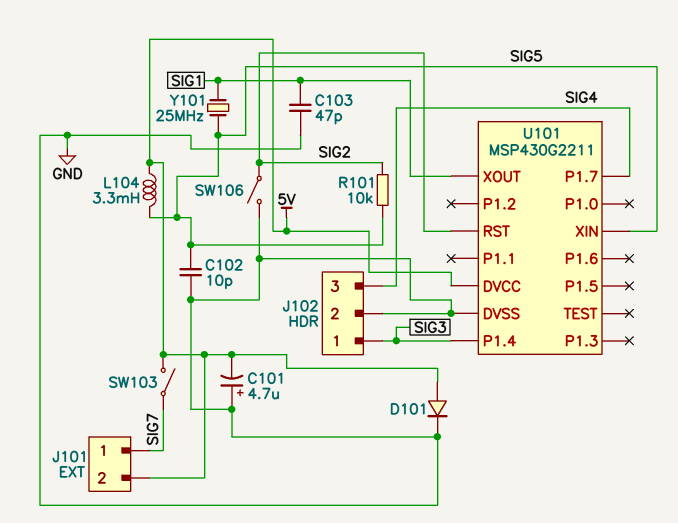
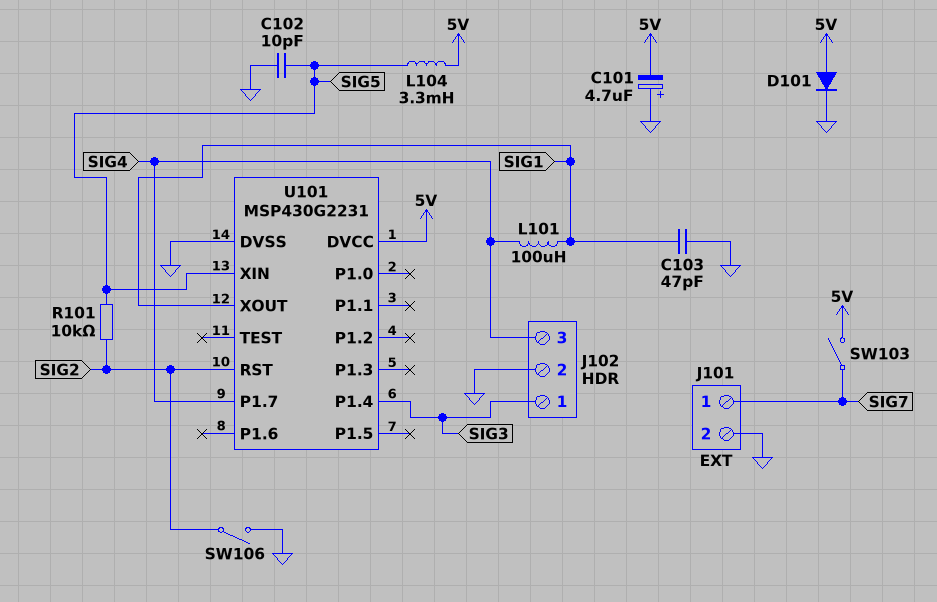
J101 pin 2: 5V -> GND
L101: none -> 100uH (SIG1, SIG4)
U101: MSP430G2211 -> MSP430G2231
Y101: 25MHz (SIG1, SIG5) -> none

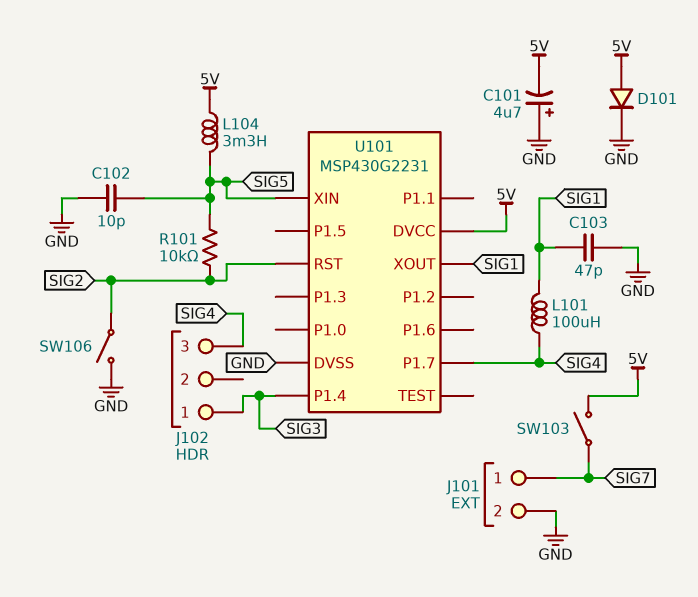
J102 pin 2: GND -> none

